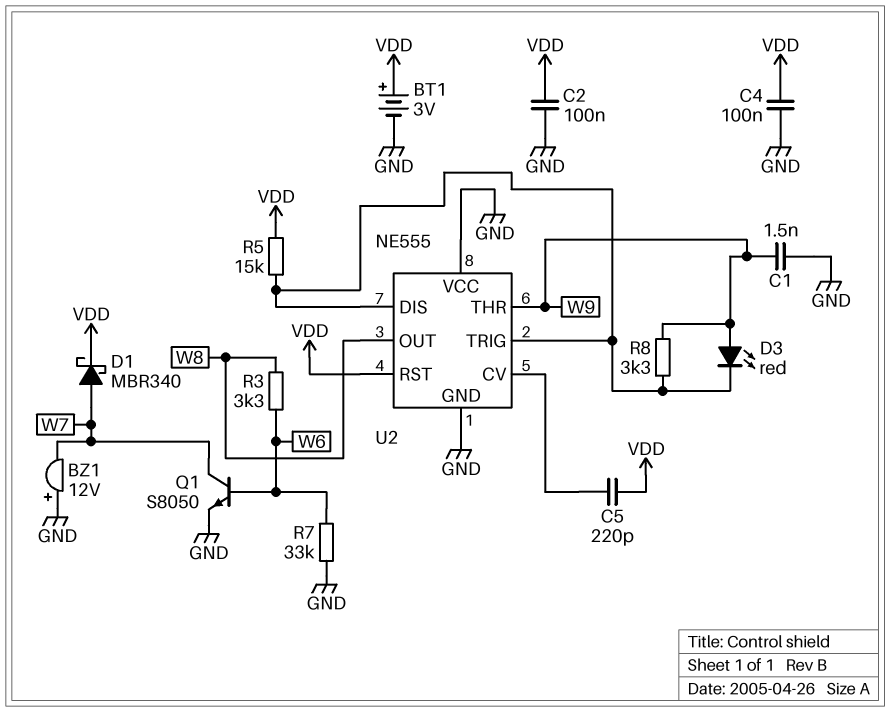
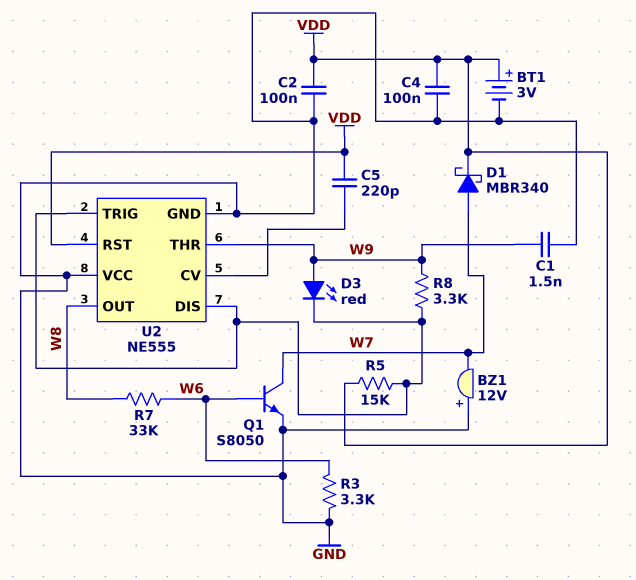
R3: 3.3k (W6, W8) -> 3.3k (GND, W6)
R7: 33k (GND, W6) -> 33k (W6, W8)

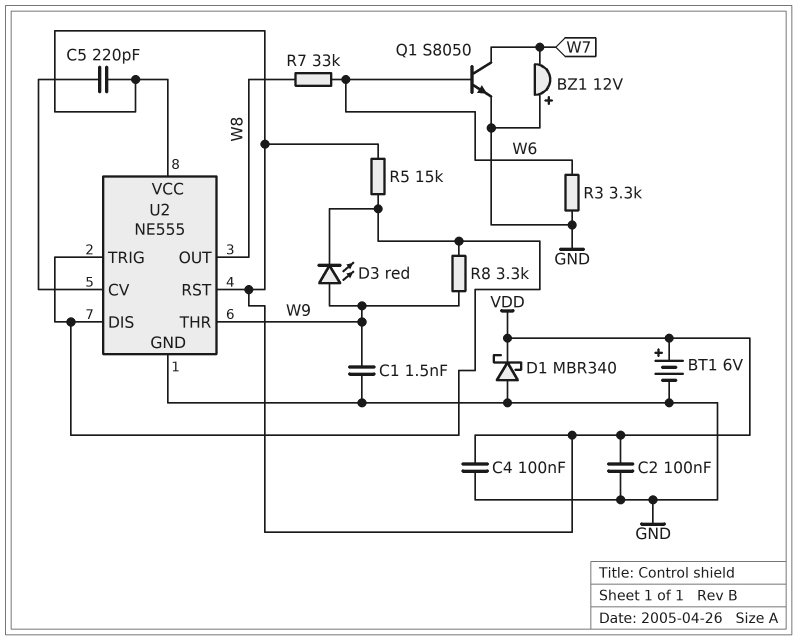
BT1: 3V (plus VDD, minus GND) -> 6V (plus VDD, minus GND)
D1: schottky MBR340 (A W7, K VDD) -> schottky MBR340 (A GND, K VDD)
U2 pin VCC: GND -> VDD

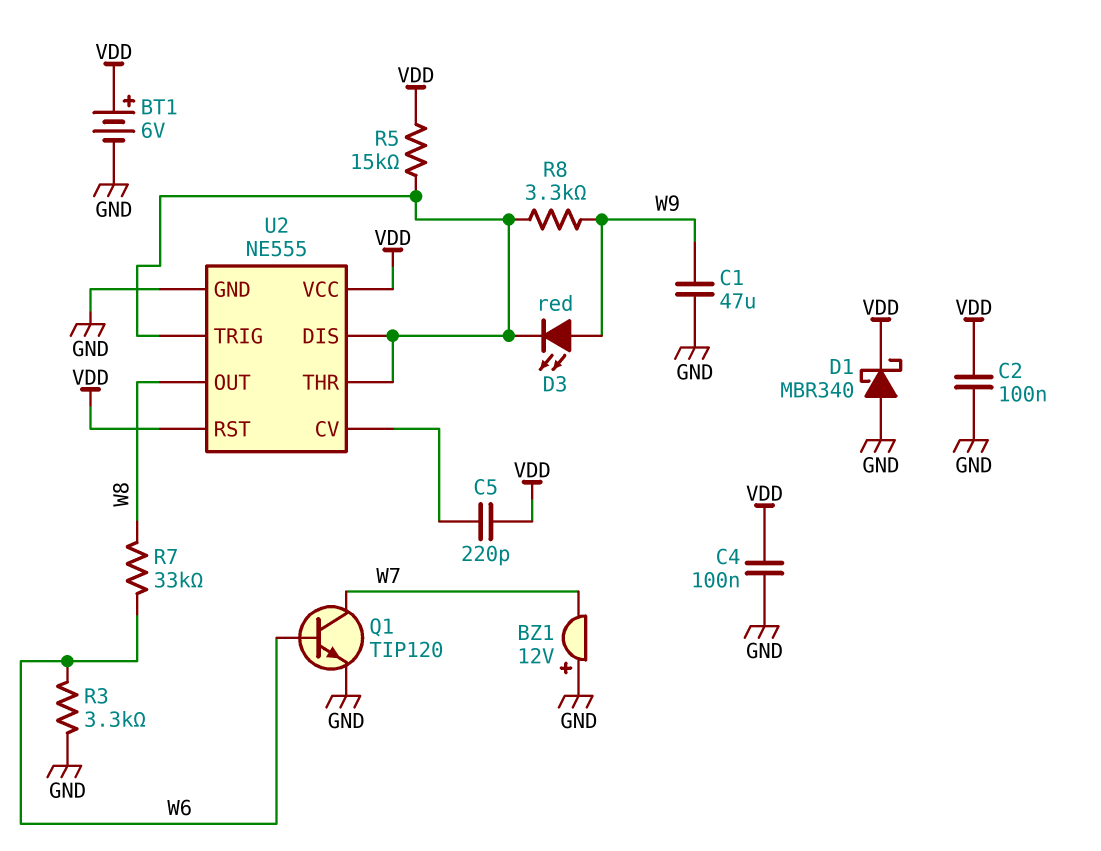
C1: 1.5nF (GND, W9) -> 47uF (GND, W9)
Q1: NPN S8050 (B W6, C W7, E GND) -> NPN TIP120 (B W6, C W7, E GND)
U2 pin THR: W9 -> U2/DIS

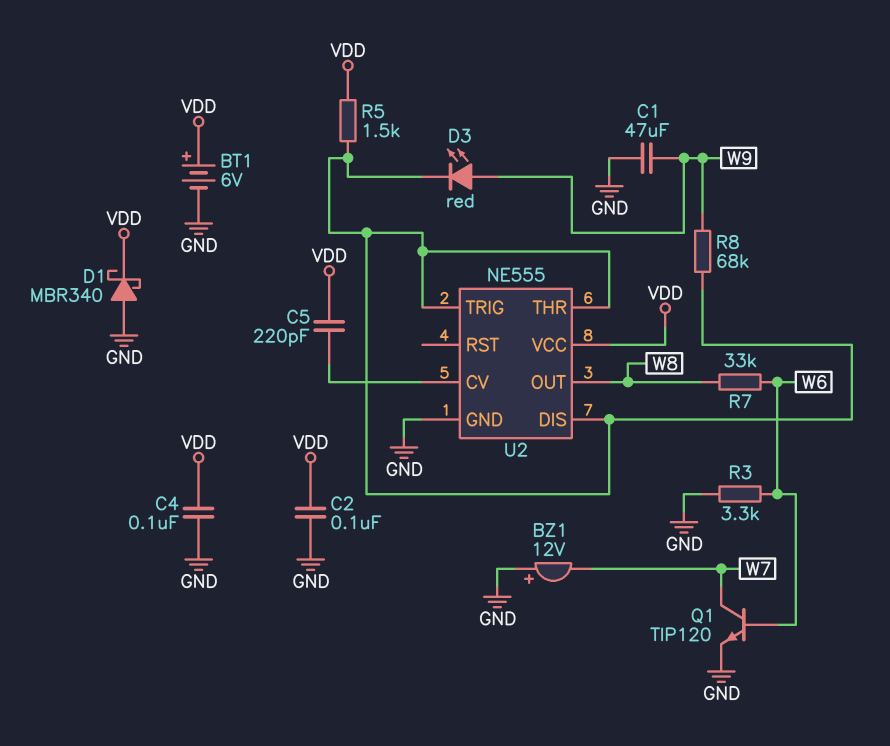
R5: 15k (U2/DIS, VDD) -> 1.5k (U2/DIS, VDD)
R8: 3.3k (U2/DIS, W9) -> 68k (U2/DIS, W9)
U2 pin RST: VDD -> none

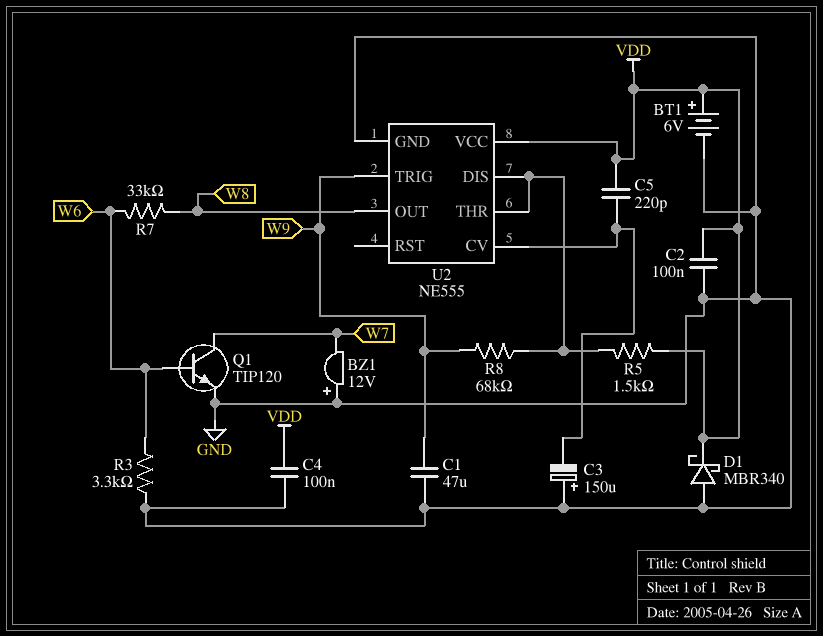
C3: none -> 150uF (plus GND, minus U2/CV)
D3: LED red (A W9, K U2/DIS) -> none
U2 pin TRIG: U2/DIS -> W9

